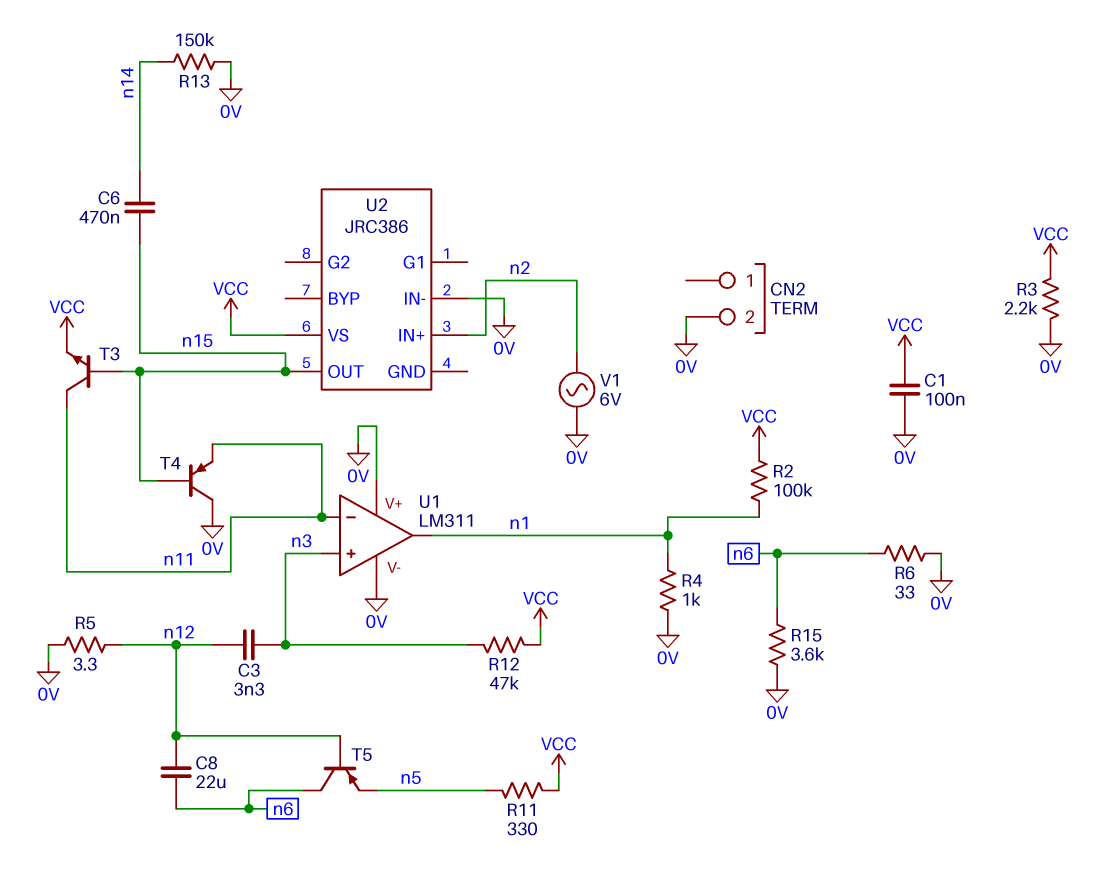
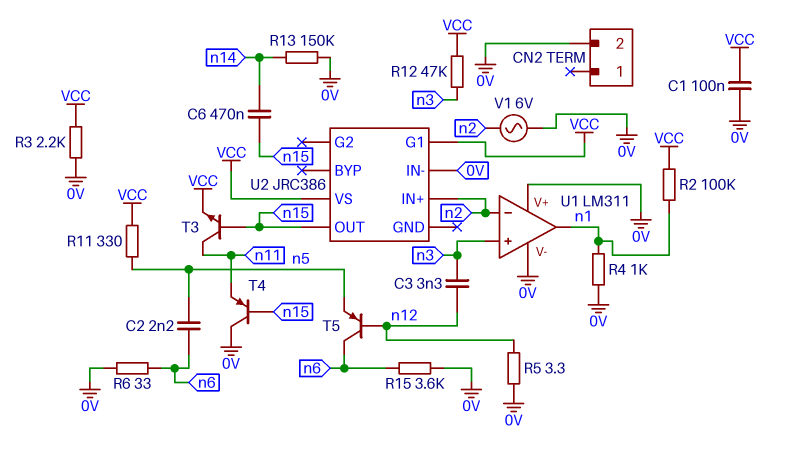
C2: none -> 2.2nF (n5, n6)
C8: 22uF (n6, n12) -> none
U1 pin in-: n11 -> n2
U2 pin G1: none -> VCC

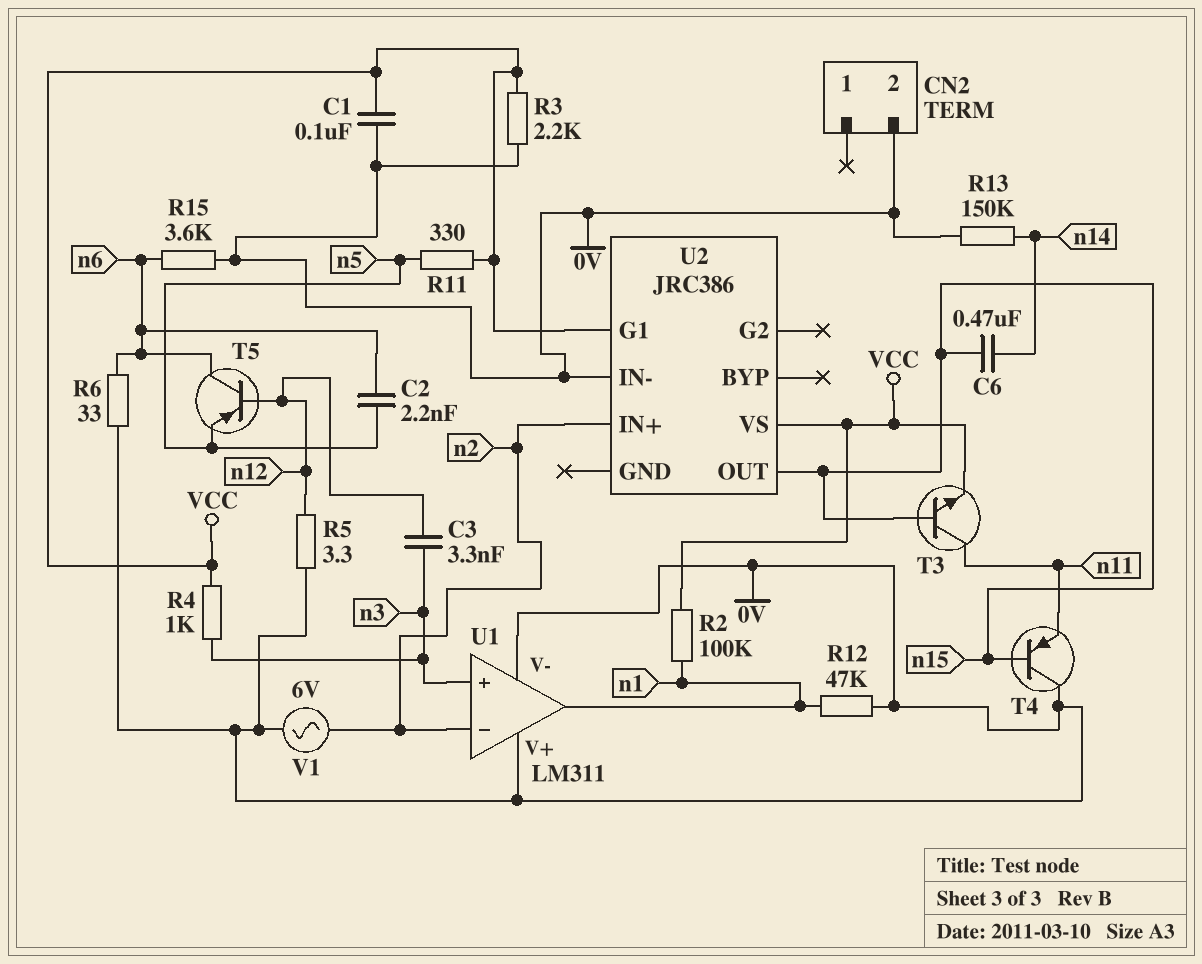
R4: 1k (0V, n1) -> 1k (VCC, n3)
R12: 47k (VCC, n3) -> 47k (0V, n1)

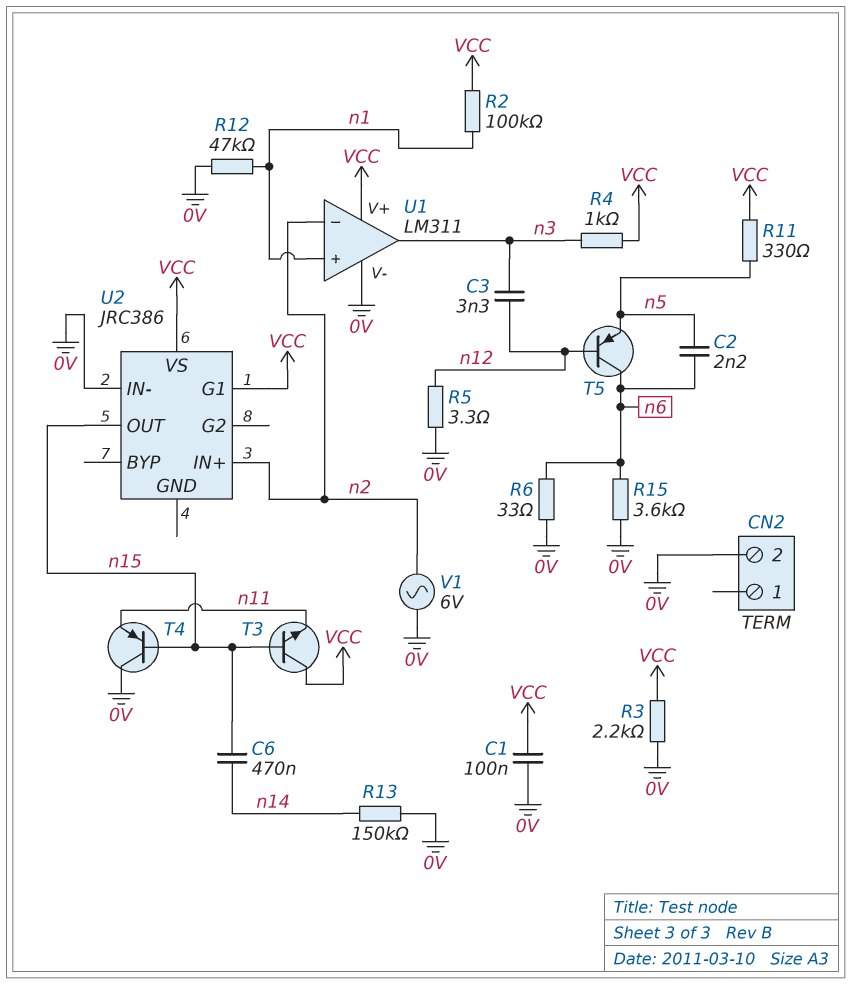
T3: NPN (B n15, C n11, E VCC) -> NPN (B n15, C VCC, E n11)
U1 pin V+: 0V -> VCC
U1 pin in+: n3 -> n1
U1 pin out: n1 -> n3

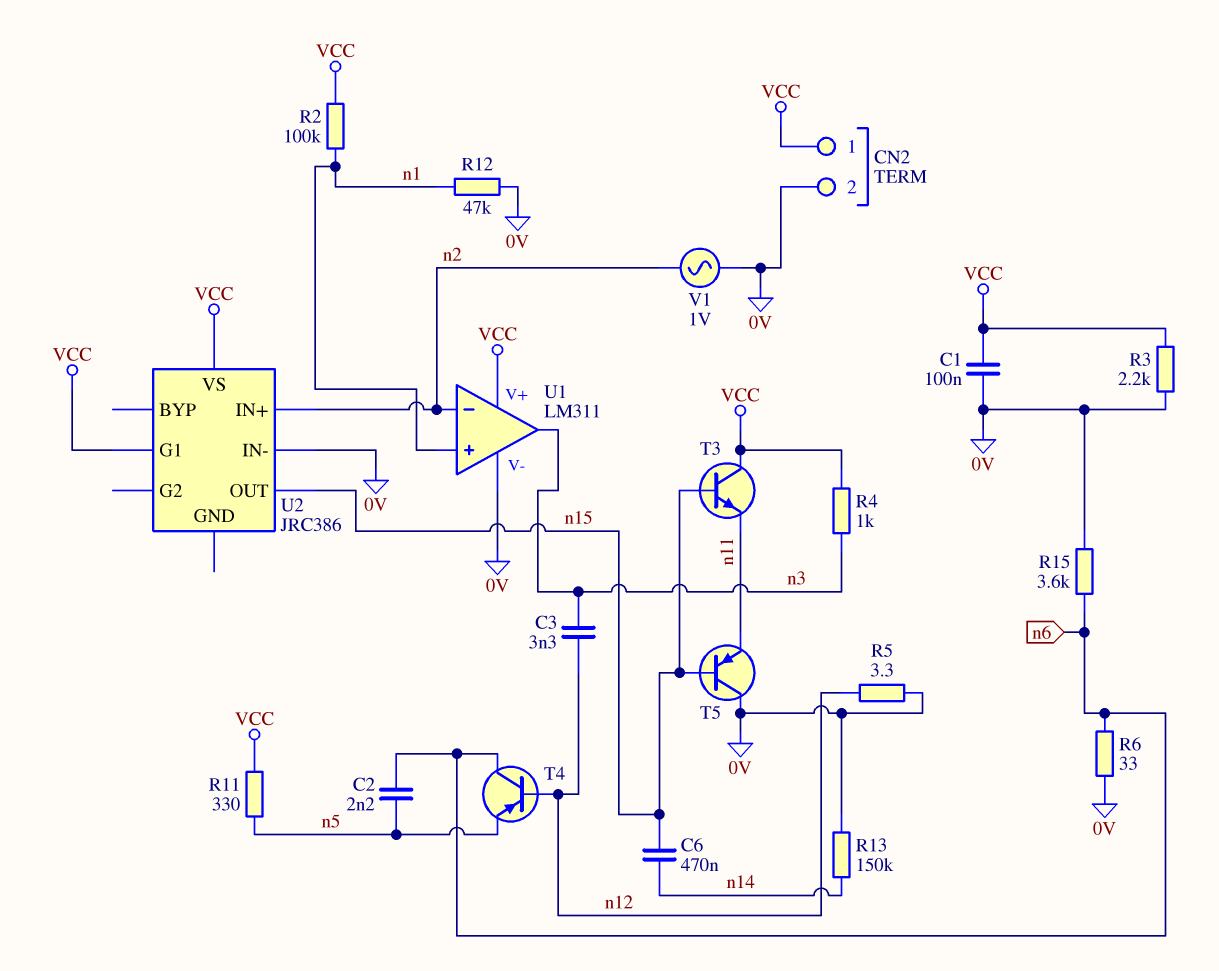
CN2 pin 1: none -> VCC
T4: PNP (B n15, C 0V, E n11) -> PNP (B n12, C n6, E n5)
T5: PNP (B n12, C n6, E n5) -> PNP (B n15, C 0V, E n11)
V1: AC 6V (0V, n2) -> AC 1V (0V, n2)

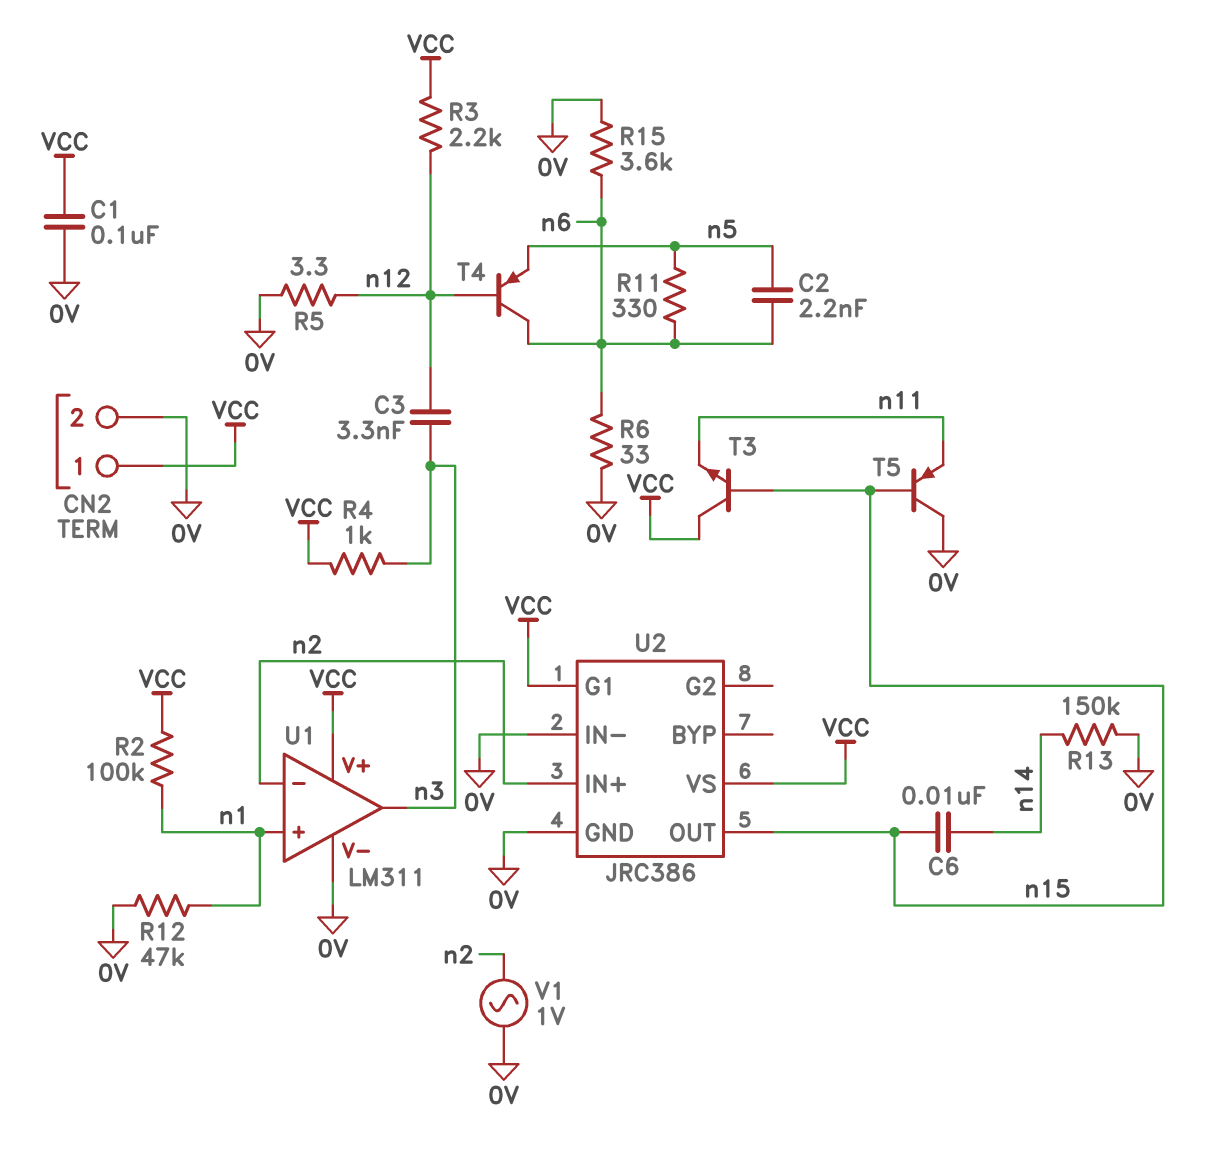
C6: 470nF (n14, n15) -> 10nF (n14, n15)
R3: 2.2k (0V, VCC) -> 2.2k (VCC, n12)
R11: 330 (VCC, n5) -> 330 (n5, n6)
U2 pin GND: none -> 0V

